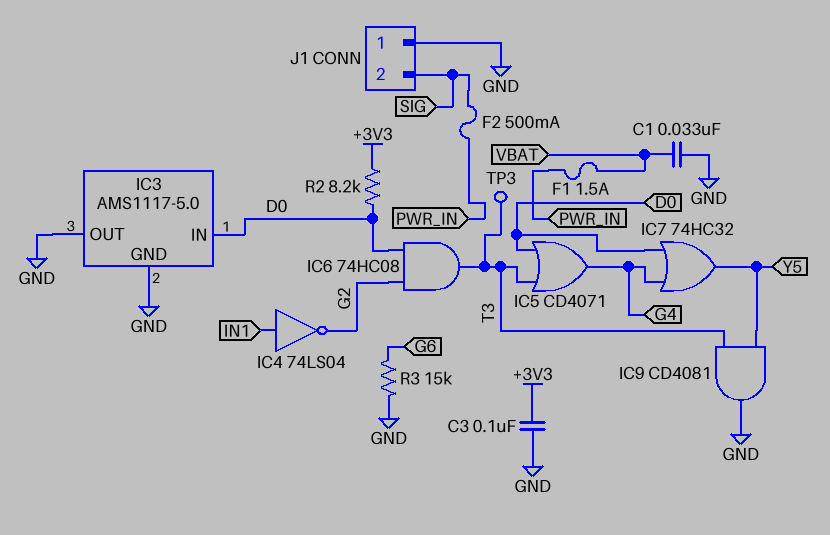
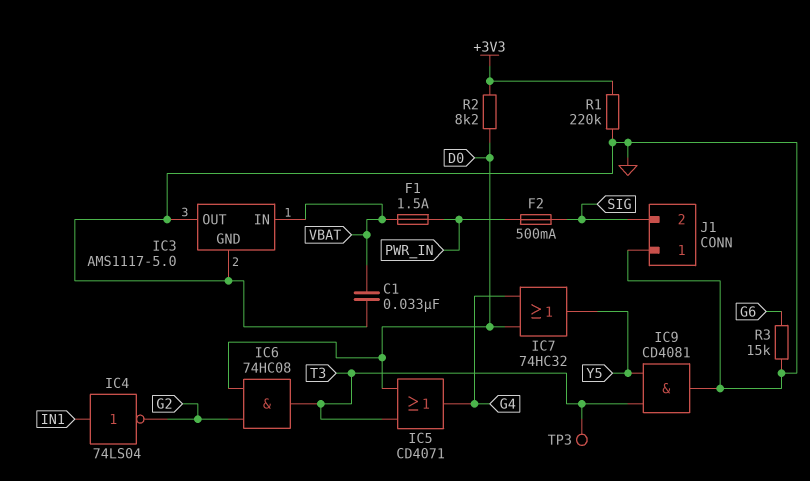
C3: 100nF (+3V3, GND) -> none
IC3 pin IN: D0 -> VBAT
R1: none -> 220k (+3V3, GND)

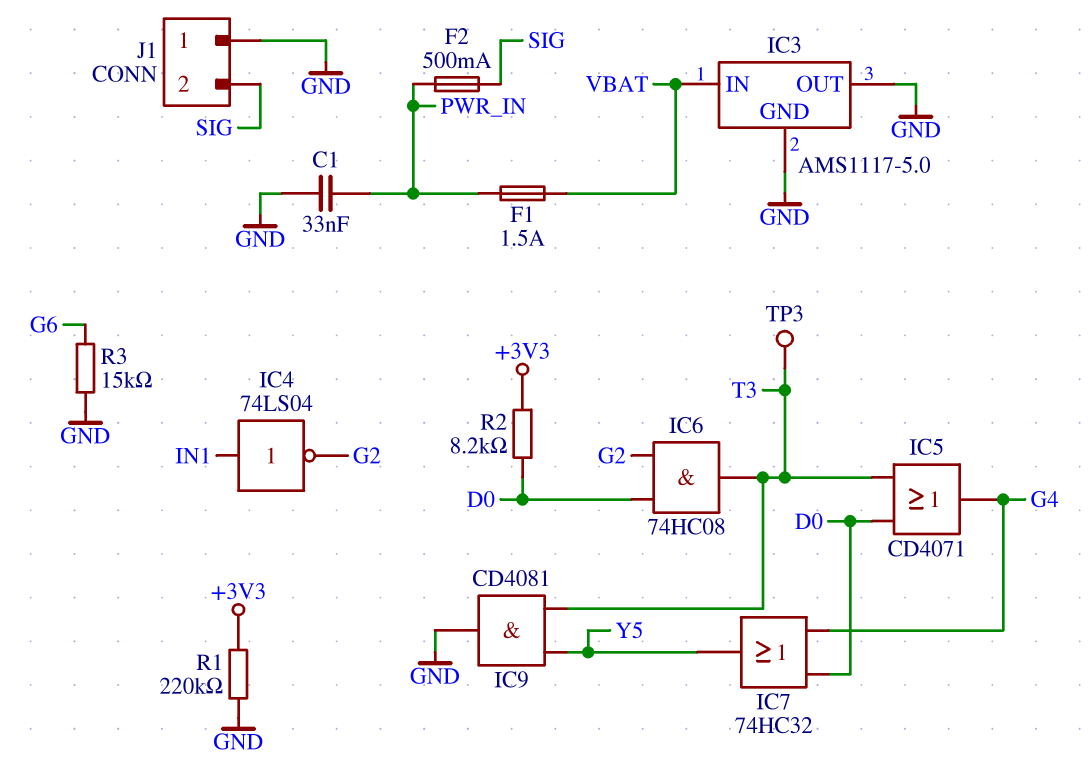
C1: 33nF (GND, VBAT) -> 33nF (GND, PWR_IN)

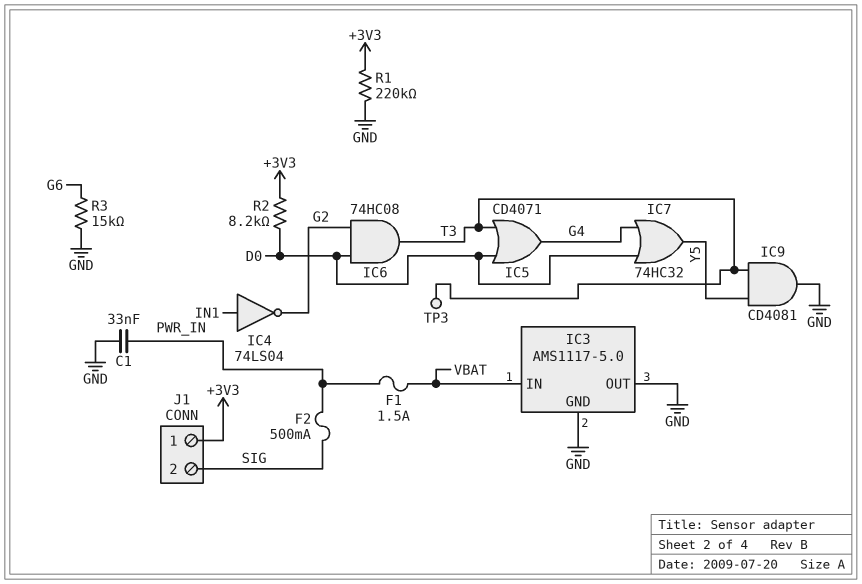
J1 pin 1: GND -> +3V3

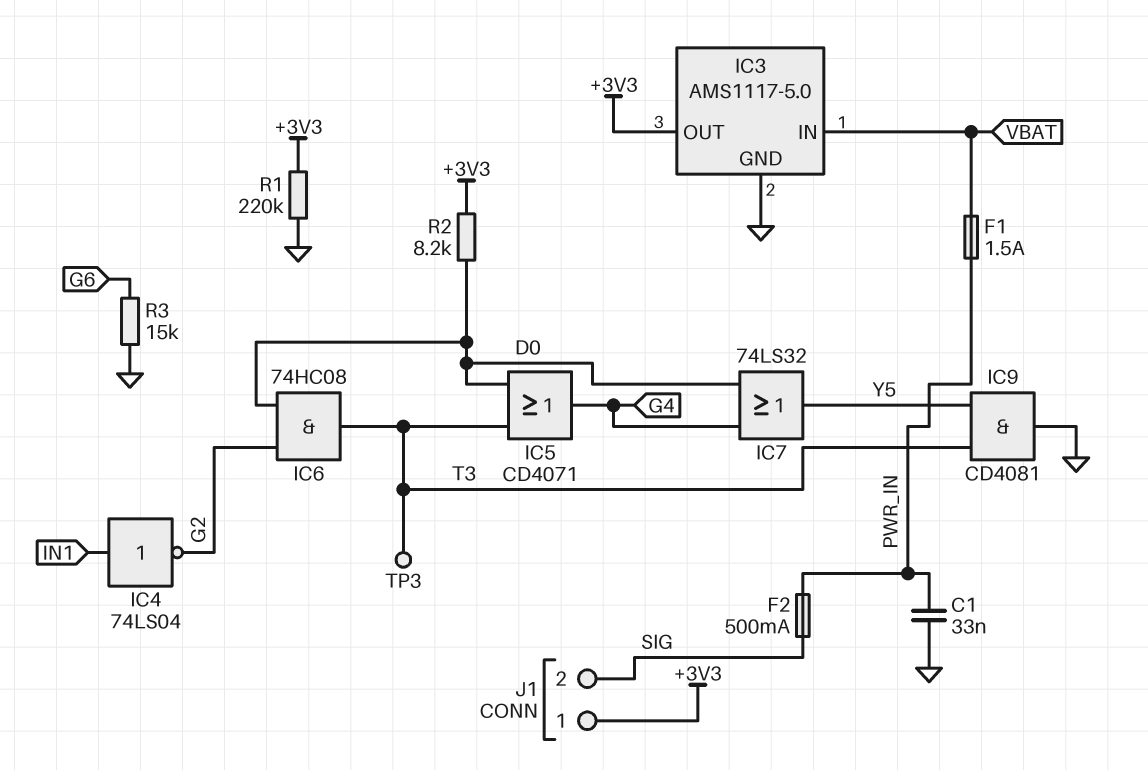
IC3 pin OUT: GND -> +3V3
IC7: OR 74HC32 (in D0, in G4, out Y5) -> OR 74LS32 (in D0, in G4, out Y5)

